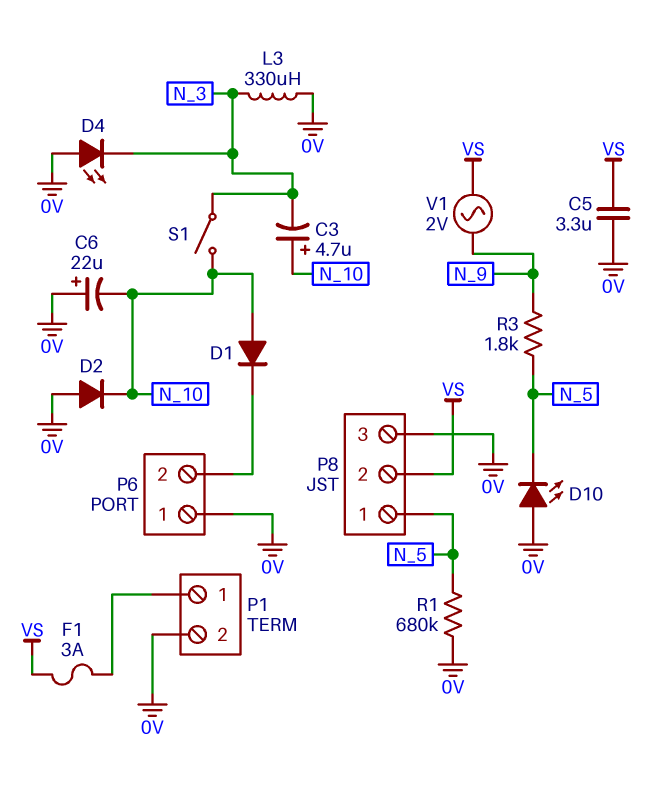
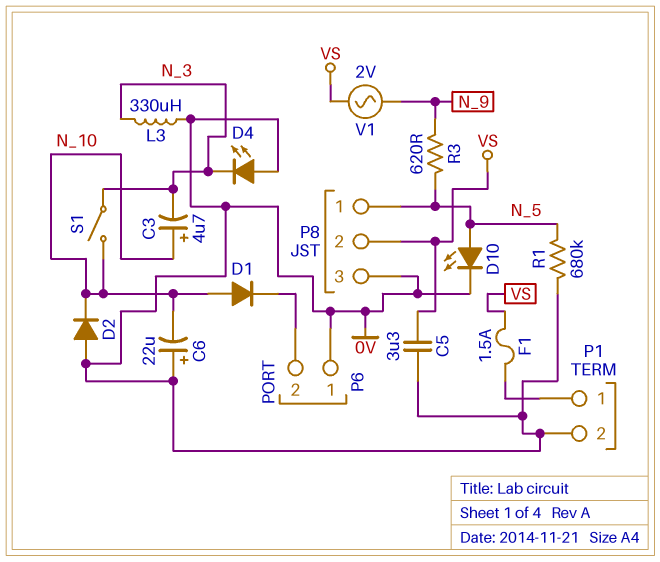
D10: LED (A 0V, K N_5) -> LED (A N_5, K 0V)
F1: 3A (P1/1, VS) -> 1.5A (P1/1, VS)
R3: 1.8k (N_5, N_9) -> 620 (N_5, N_9)

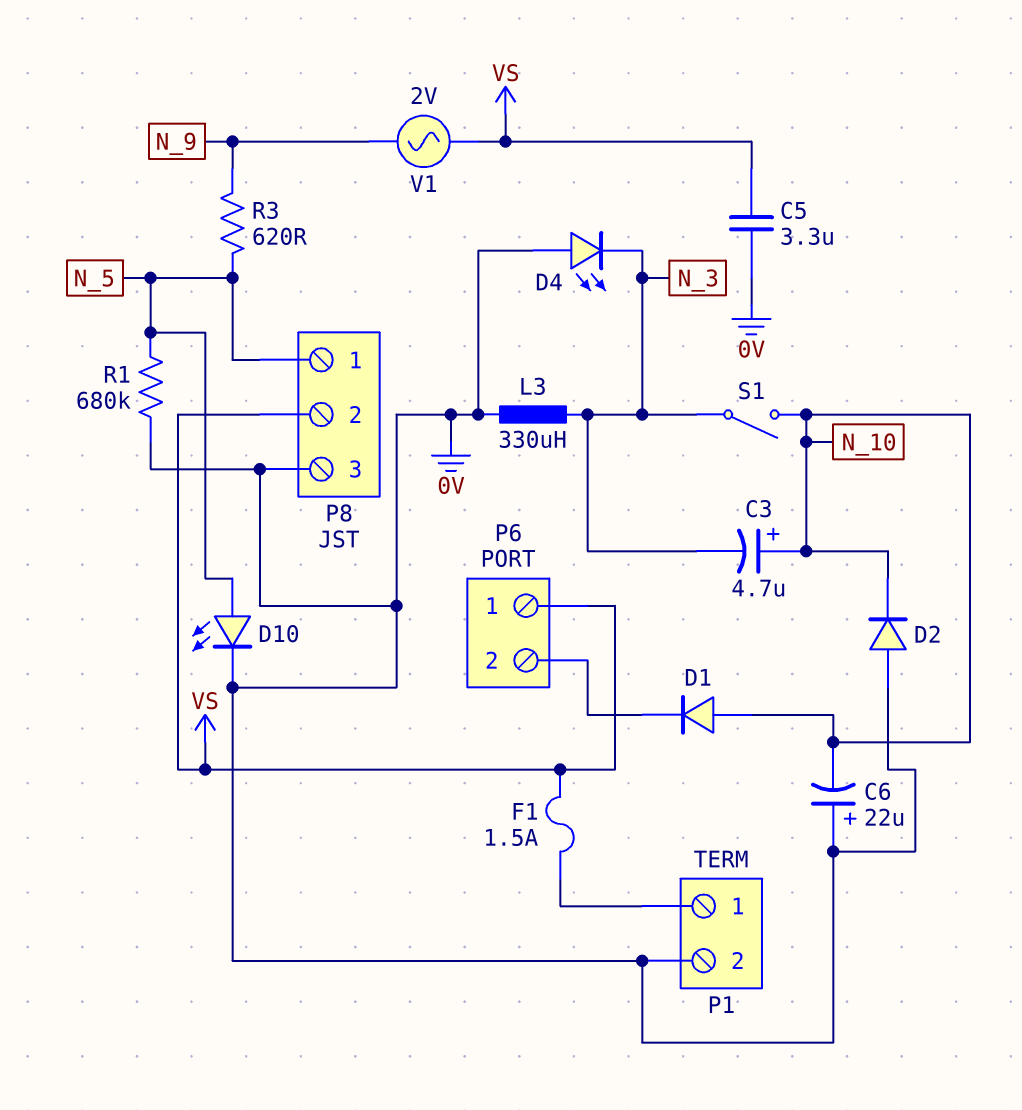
P6 pin 1: 0V -> VS

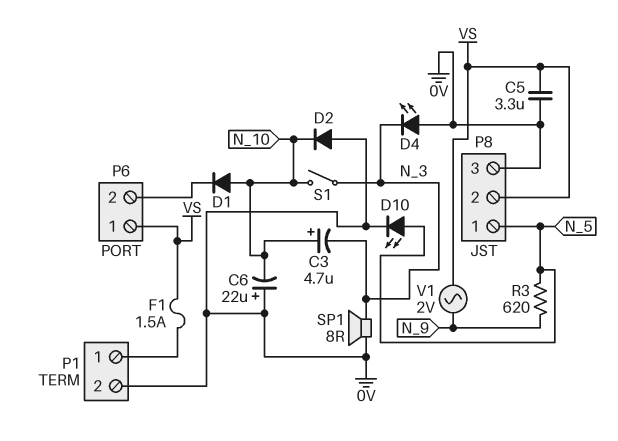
L3: 330uH (0V, N_3) -> none
R1: 680k (0V, N_5) -> none
SP1: none -> speaker 8R (0V, N_3)

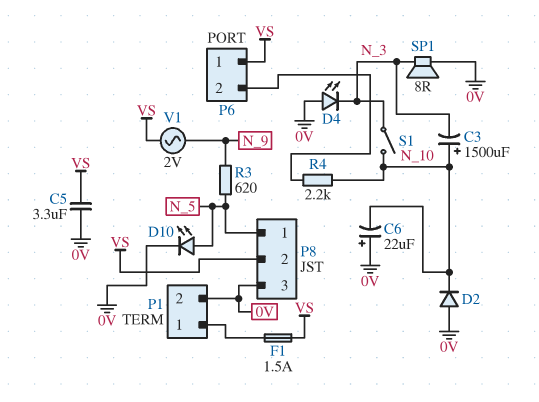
C3: 4.7uF (plus N_10, minus N_3) -> 1500uF (plus N_10, minus N_3)
D1: diode (A N_10, K P6/2) -> none
R4: none -> 2.2k (N_10, P6/2)

